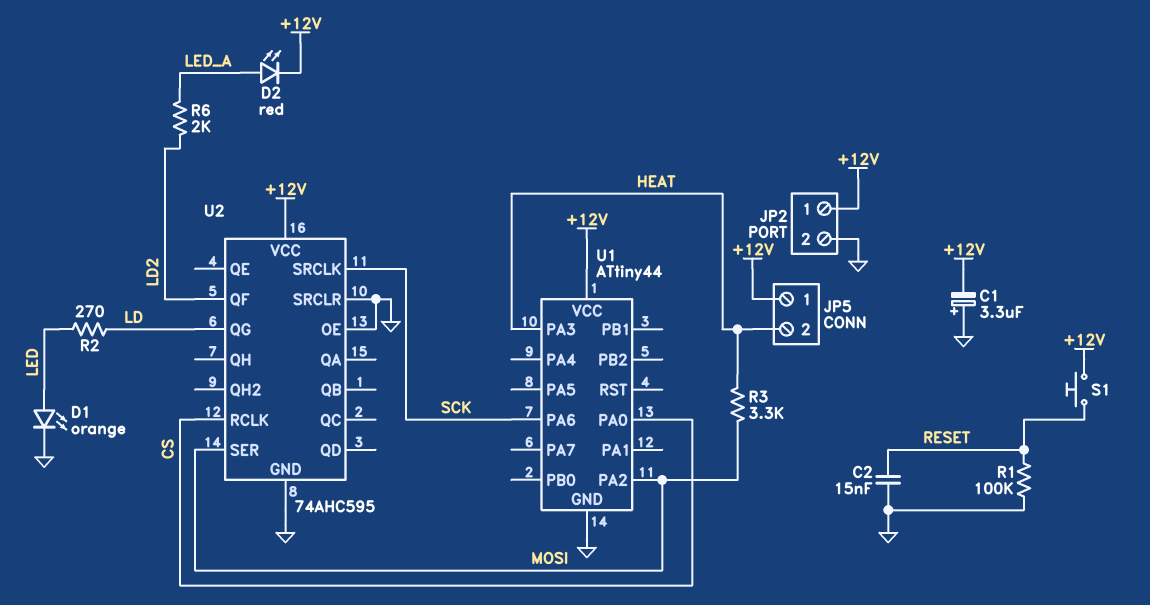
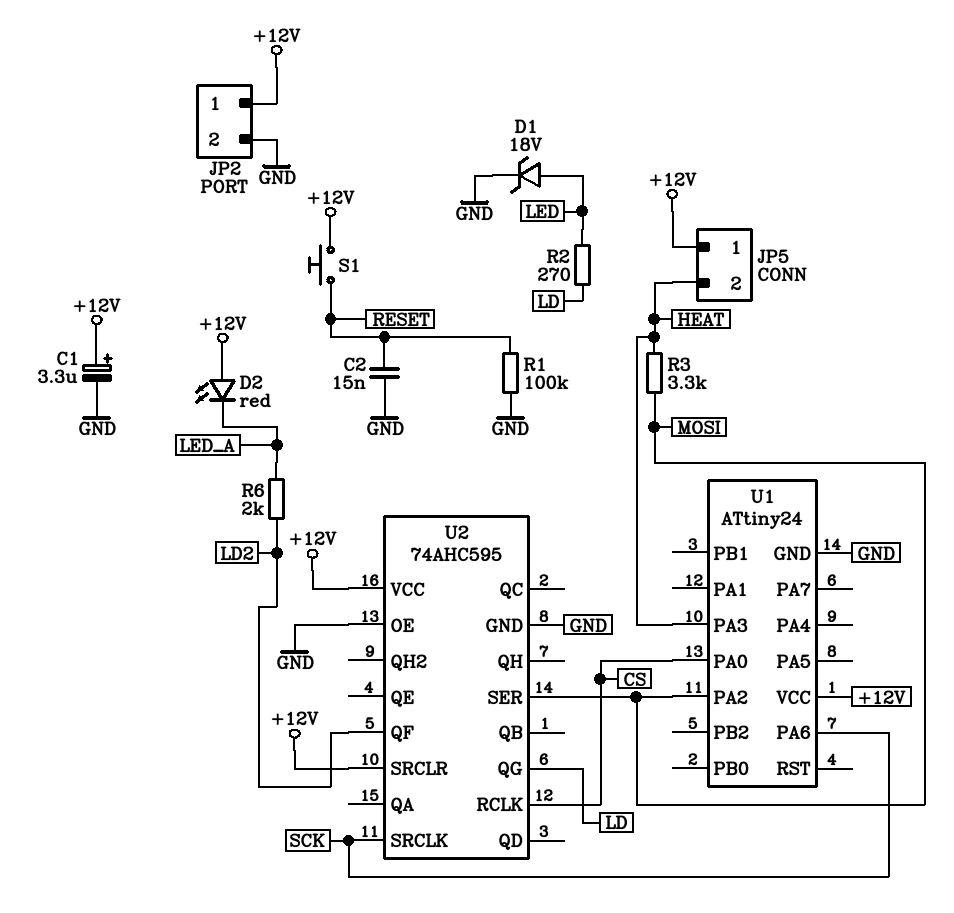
C1: 3.3uF (plus GND, minus +12V) -> 3.3uF (plus +12V, minus GND)
D1: LED orange (A LED, K GND) -> zener 18V (A LED, K GND)
D2: LED red (A LED_A, K +12V) -> LED red (A +12V, K LED_A)
U1: ATtiny44 -> ATtiny24
U2 pin SRCLR: GND -> +12V

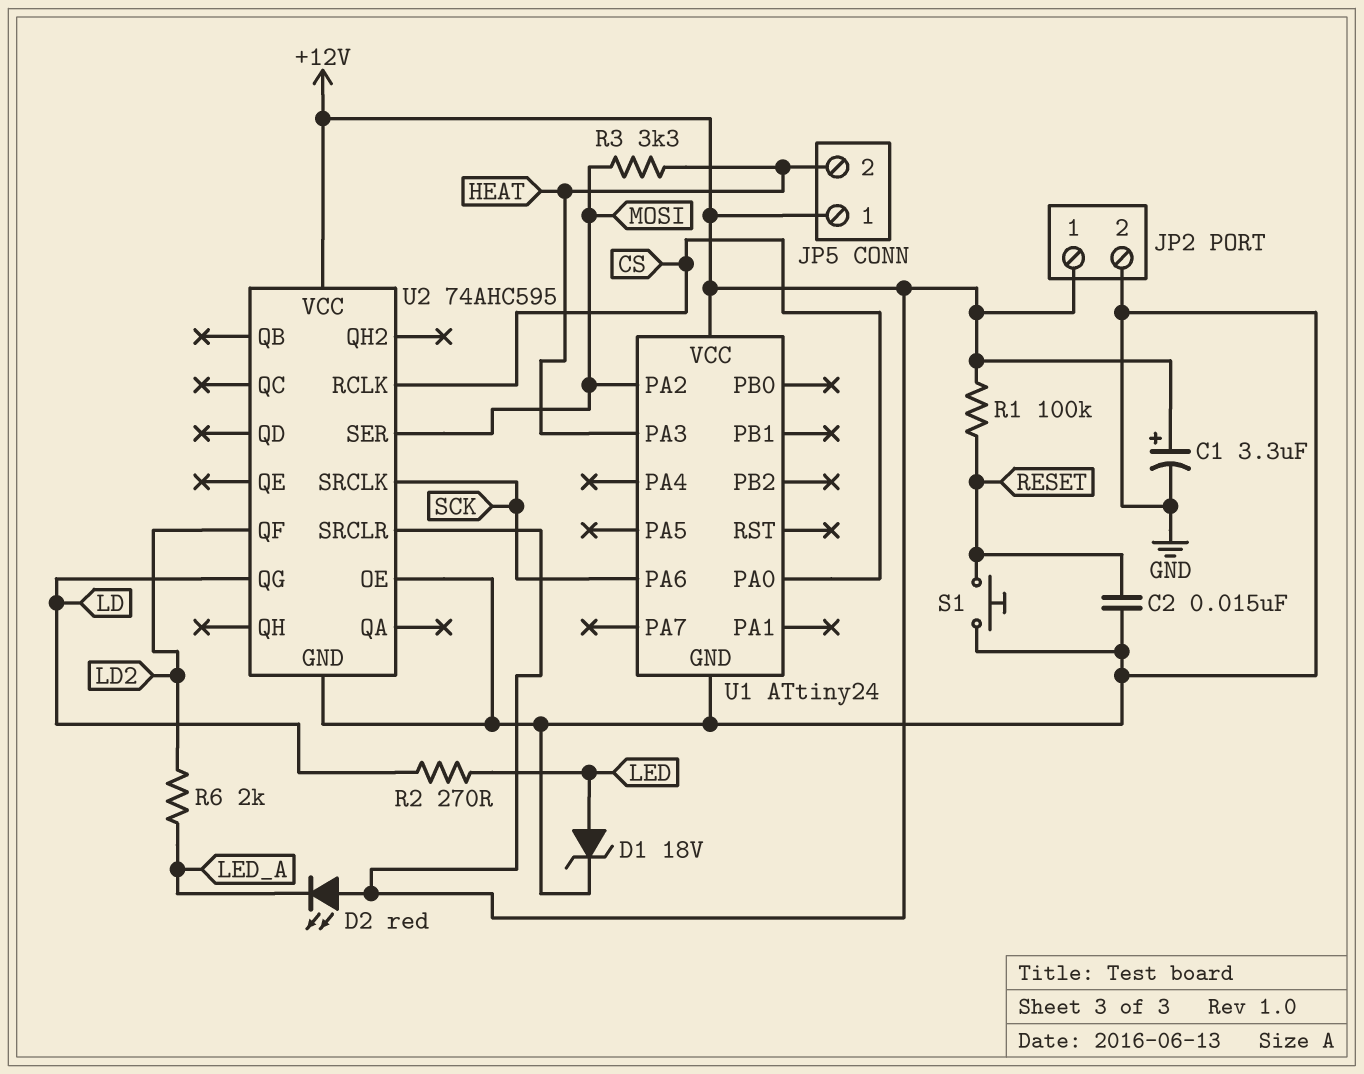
R1: 100k (GND, RESET) -> 100k (+12V, RESET)
S1: button (+12V, RESET) -> button (GND, RESET)

